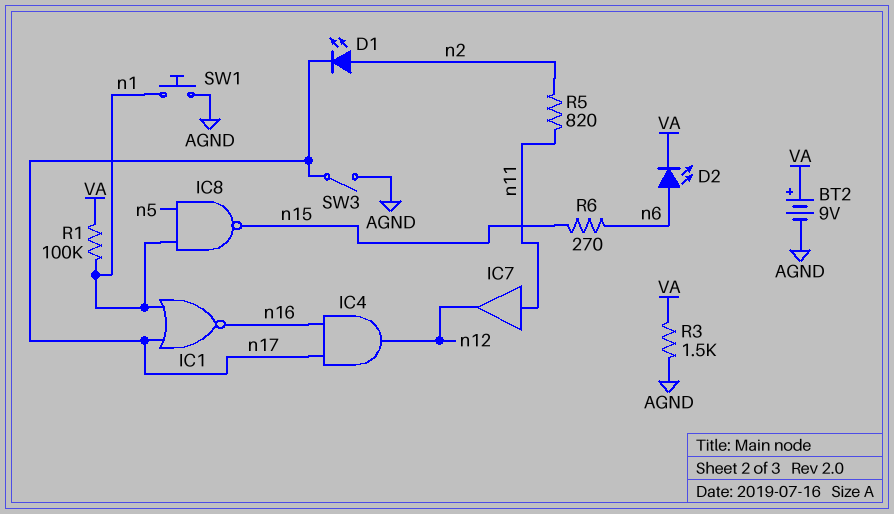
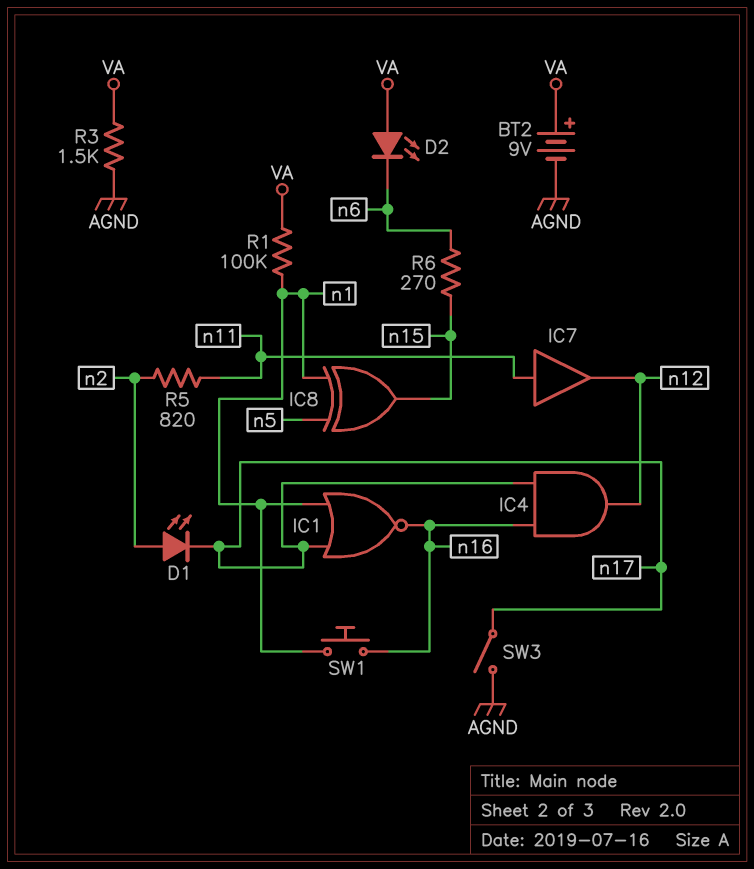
D2: LED (A n6, K VA) -> LED (A VA, K n6)
IC8: NAND (in n1, in n5, out n15) -> XOR (in n1, in n5, out n15)
SW1: button (AGND, n1) -> button (n1, n16)

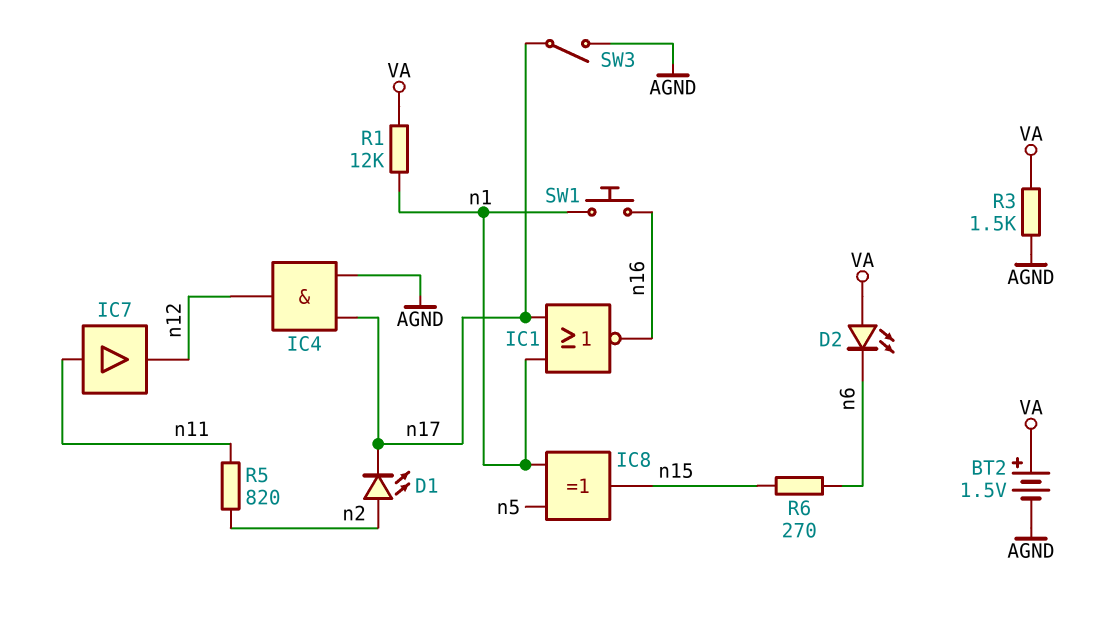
BT2: 9V (plus VA, minus AGND) -> 1.5V (plus VA, minus AGND)
IC4: AND (in n16, in n17, out n12) -> AND (in AGND, in n17, out n12)
R1: 100k (VA, n1) -> 12k (VA, n1)

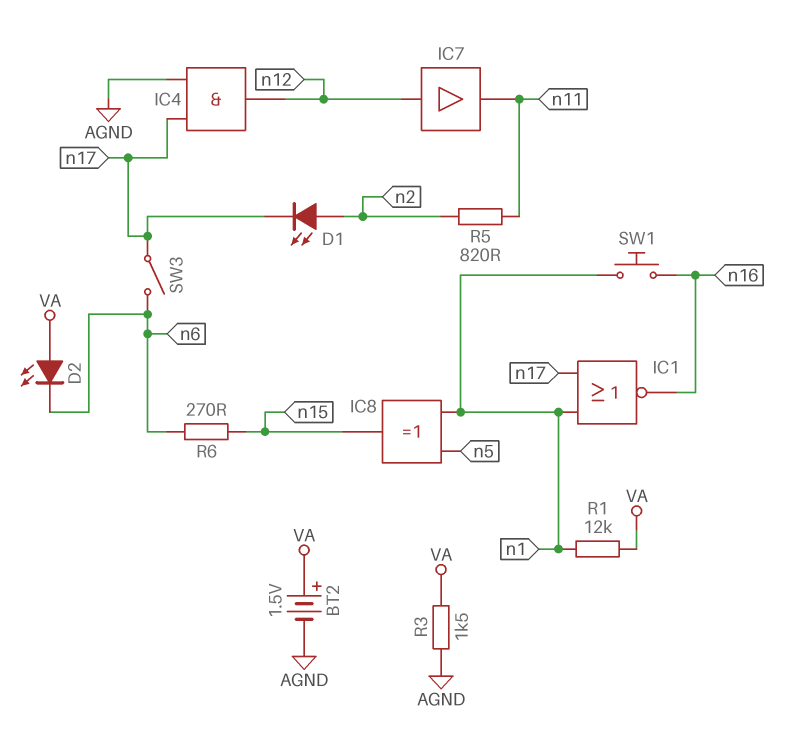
IC7: buffer (in n11, out n12) -> buffer (in n12, out n11)
SW3: switch (AGND, n17) -> switch (n6, n17)

